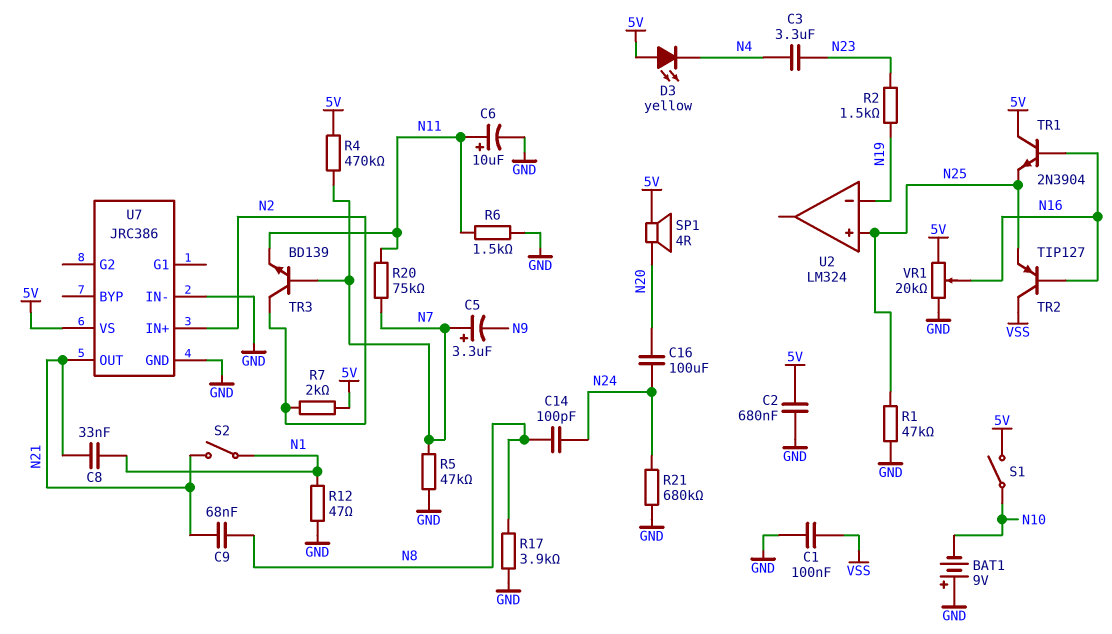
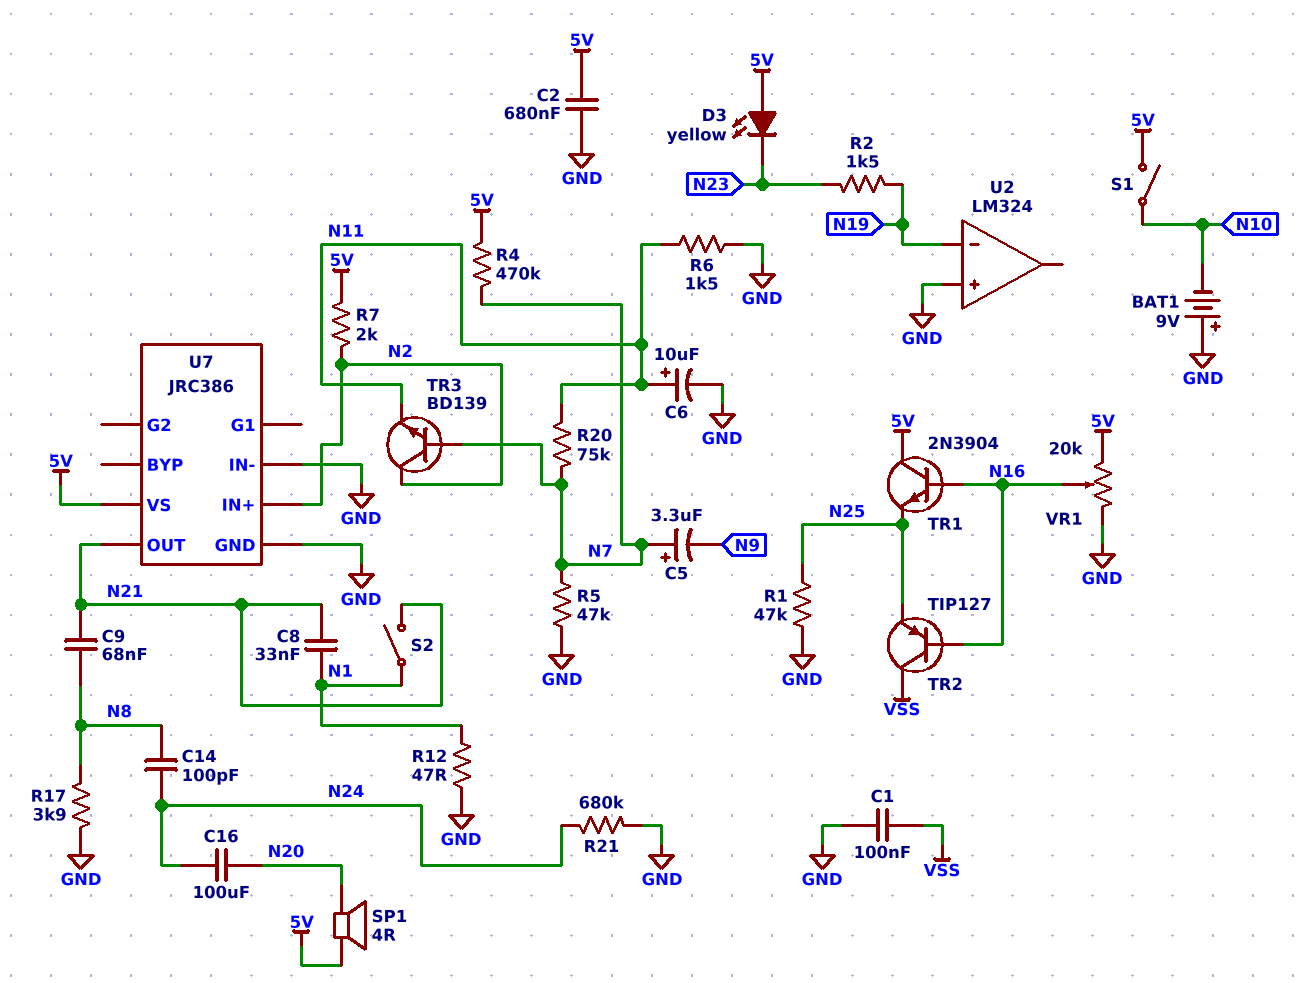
C3: 3.3uF (N4, N23) -> none
D3: LED yellow (A 5V, K N4) -> LED yellow (A 5V, K N23)
U2 pin in+: N25 -> GND

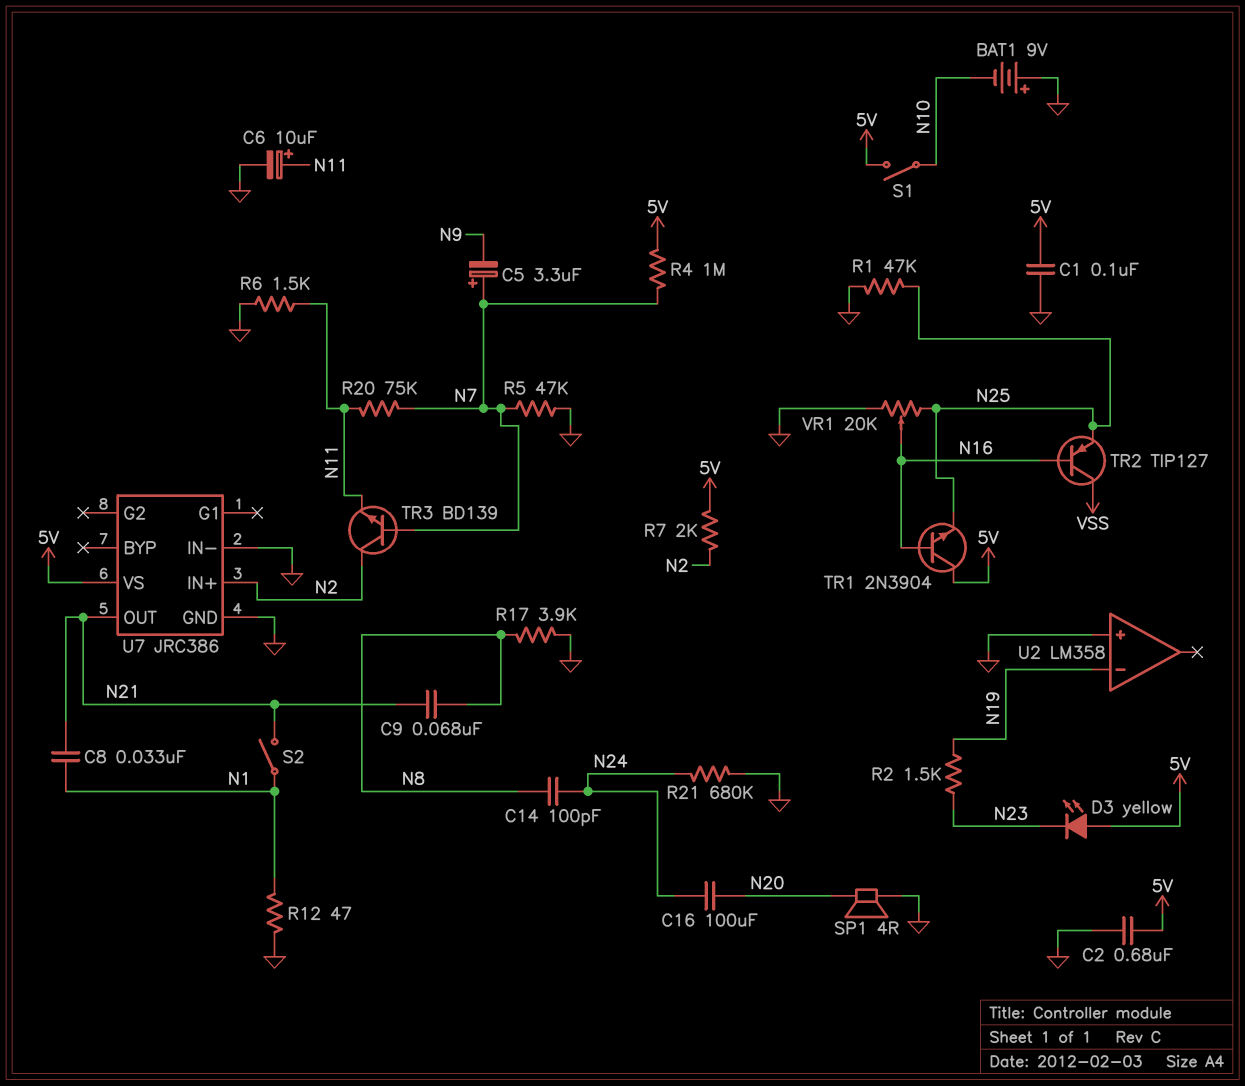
C1: 100nF (GND, VSS) -> 100nF (5V, GND)
R4: 470k (5V, N7) -> 1M (5V, N7)
SP1: speaker 4R (5V, N20) -> speaker 4R (GND, N20)
U2: LM324 -> LM358
VR1: 20k (5V, GND, wiper N16) -> 20k (GND, N25, wiper N16)

